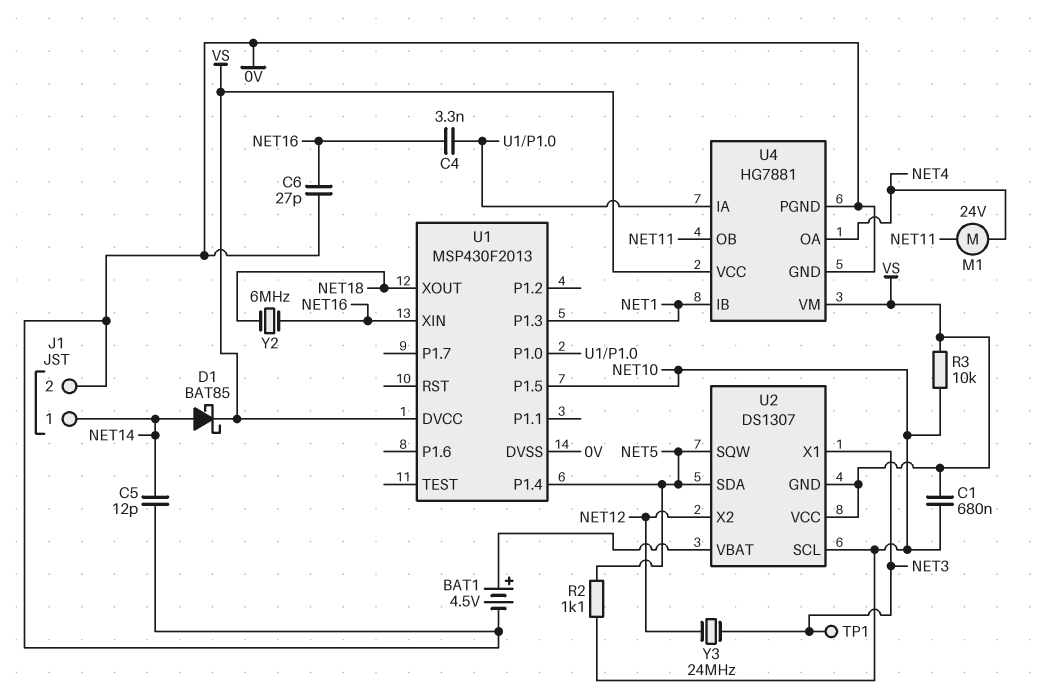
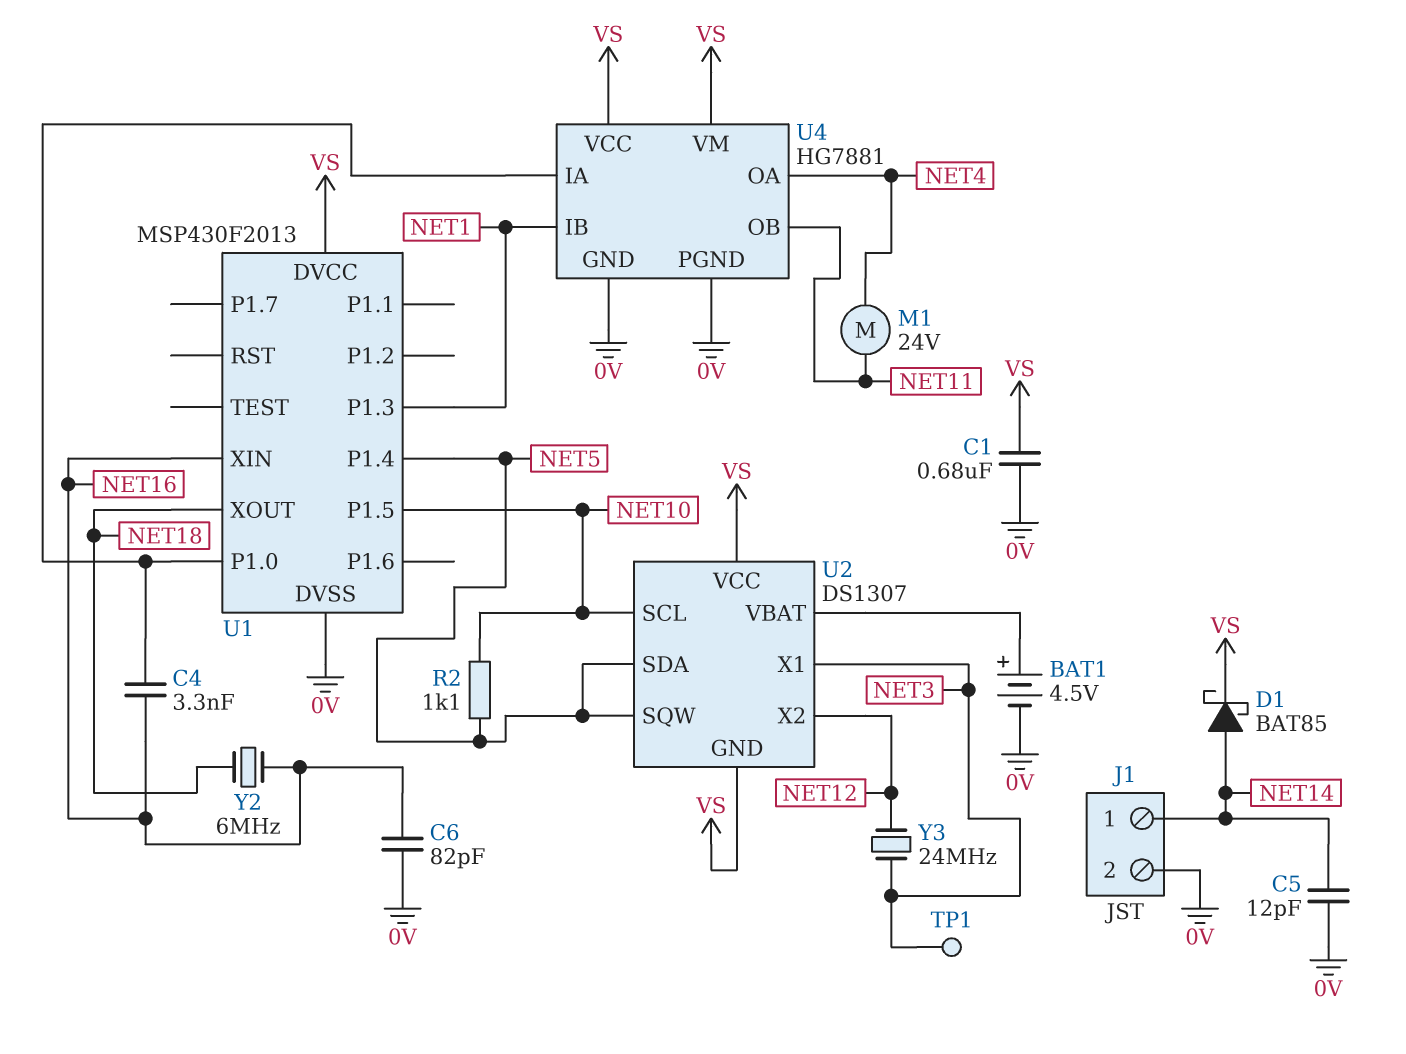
C1: 680nF (NET10, VS) -> 680nF (0V, VS)
C6: 27pF (0V, NET16) -> 82pF (0V, NET16)
R3: 10k (NET10, VS) -> none

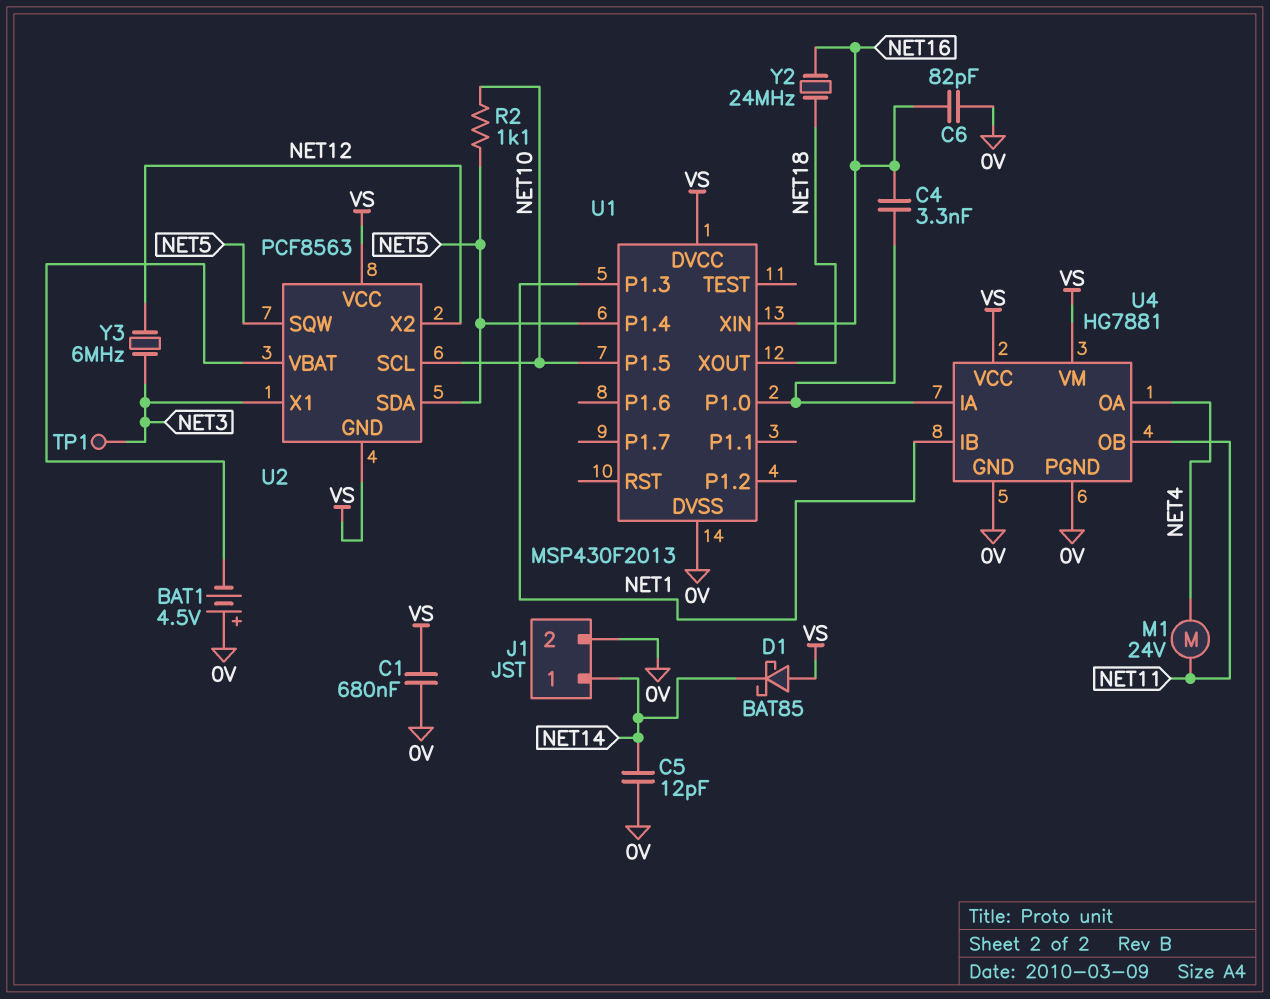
BAT1: 4.5V (plus U2/VBAT, minus 0V) -> 4.5V (plus 0V, minus U2/VBAT)
D1: schottky BAT85 (A NET14, K VS) -> schottky BAT85 (A VS, K NET14)
U2: DS1307 -> PCF8563
Y2: 6MHz (NET16, NET18) -> 24MHz (NET16, NET18)
Y3: 24MHz (NET3, NET12) -> 6MHz (NET3, NET12)

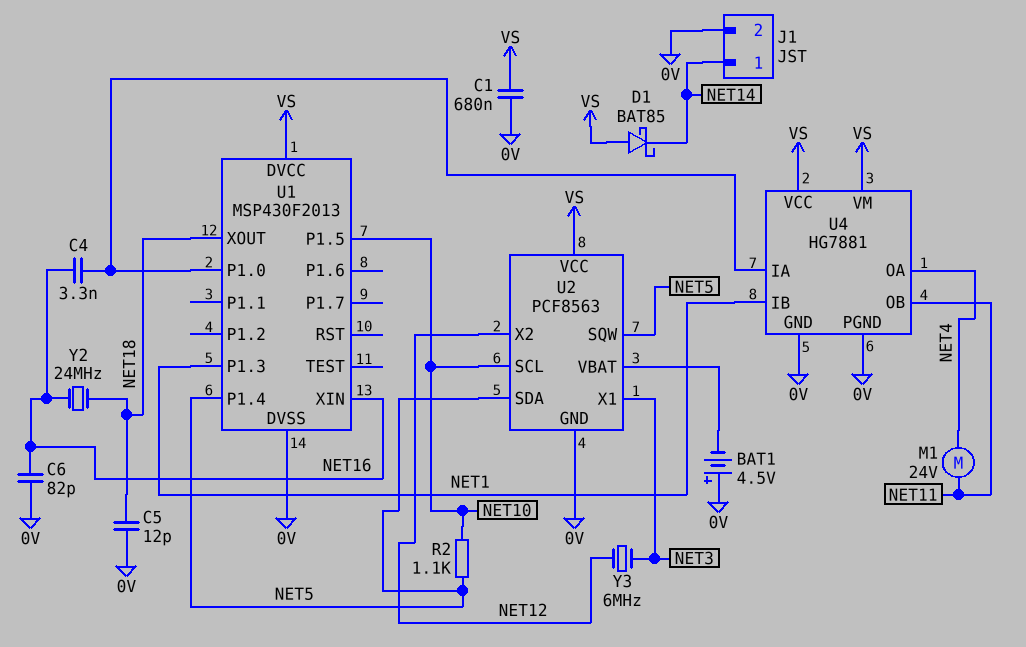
C5: 12pF (0V, NET14) -> 12pF (0V, NET18)
TP1: test point (NET3) -> none
U2 pin GND: VS -> 0V

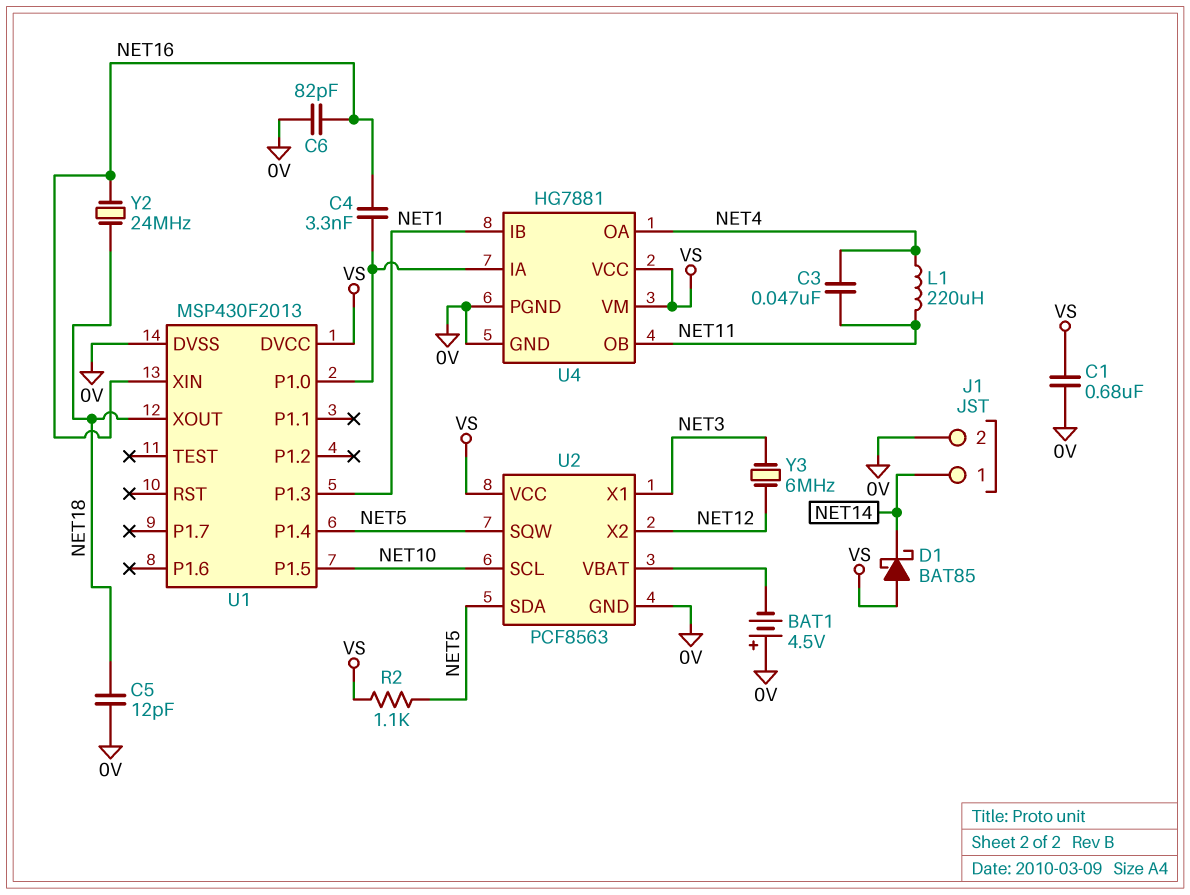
C3: none -> 47nF (NET4, NET11)
L1: none -> 220uH (NET4, NET11)
M1: motor 24V (NET4, NET11) -> none
R2: 1.1k (NET5, NET10) -> 1.1k (NET5, VS)

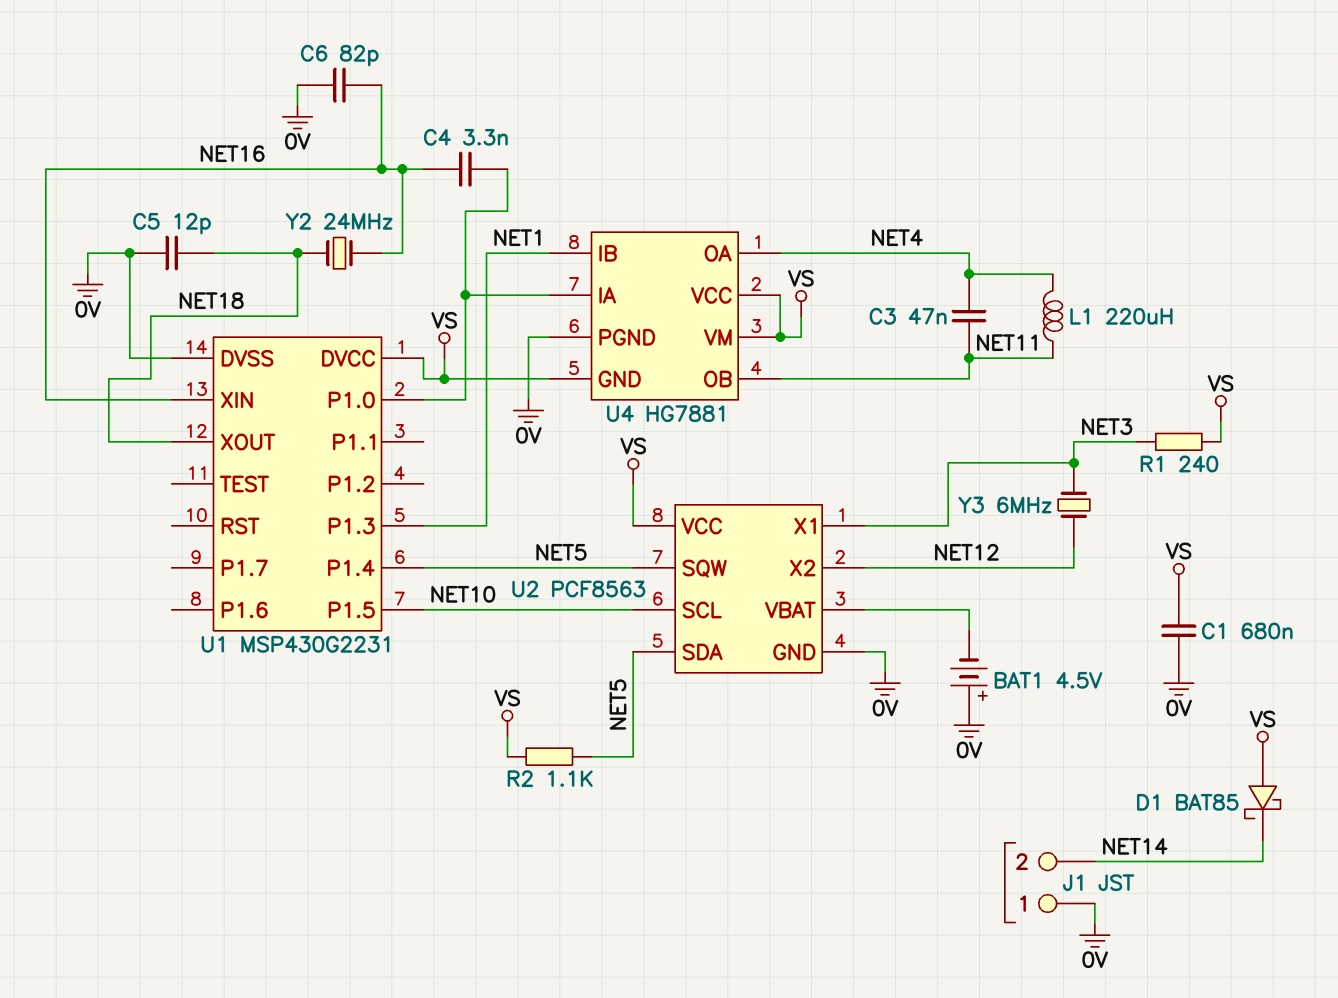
J1 pin 1: NET14 -> 0V
J1 pin 2: 0V -> NET14
R1: none -> 240 (NET3, VS)
U1: MSP430F2013 -> MSP430G2231
U4 pin GND: 0V -> VS

